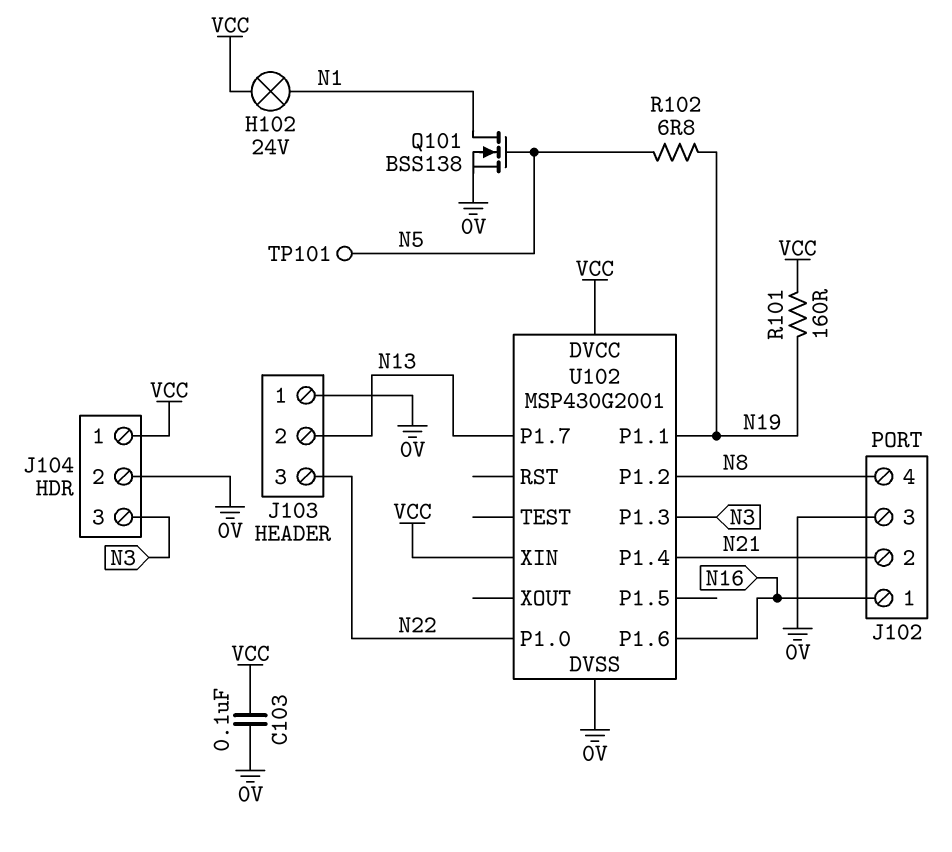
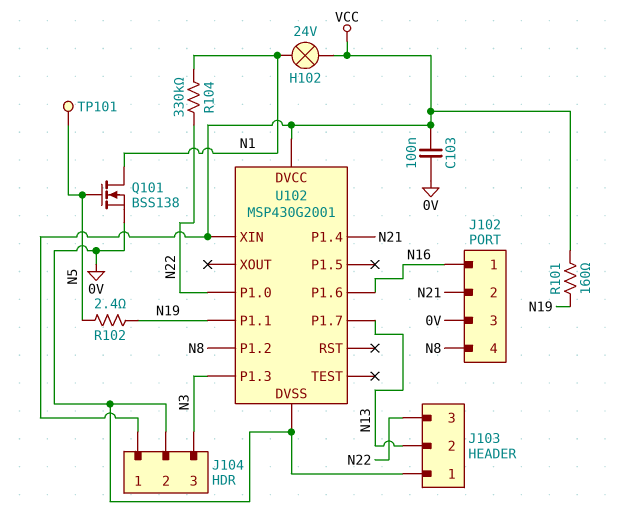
R102: 6.8 (N5, N19) -> 2.4 (N5, N19)
R104: none -> 330k (N1, N22)

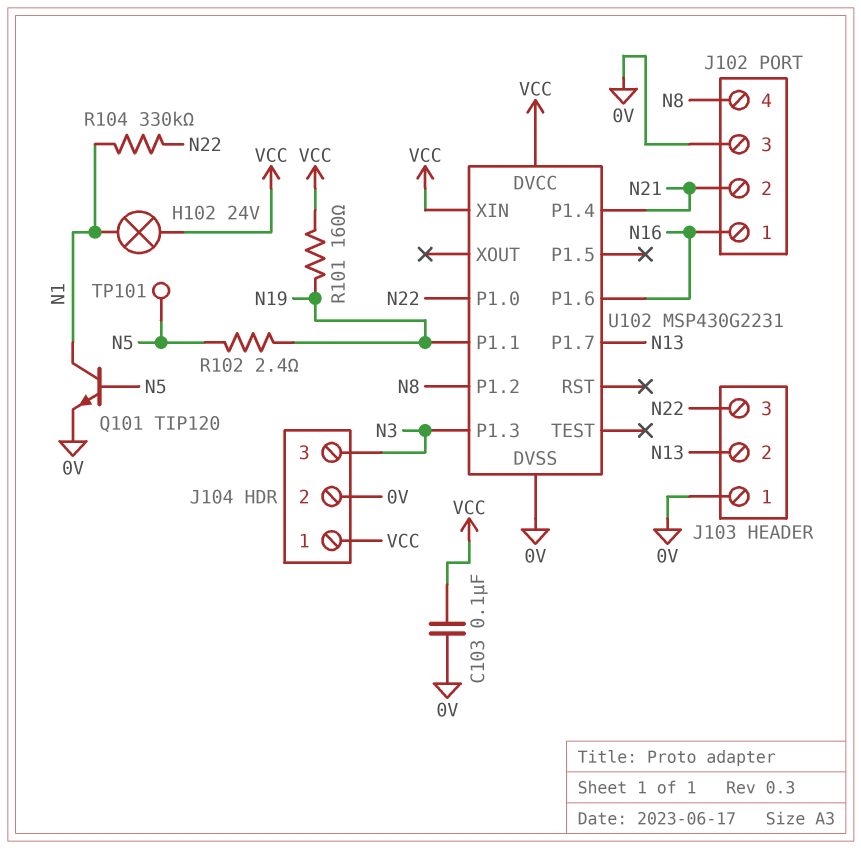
Q101: NMOS BSS138 (G N5, D N1, S 0V) -> NPN TIP120 (B N5, C N1, E 0V)
U102: MSP430G2001 -> MSP430G2231

